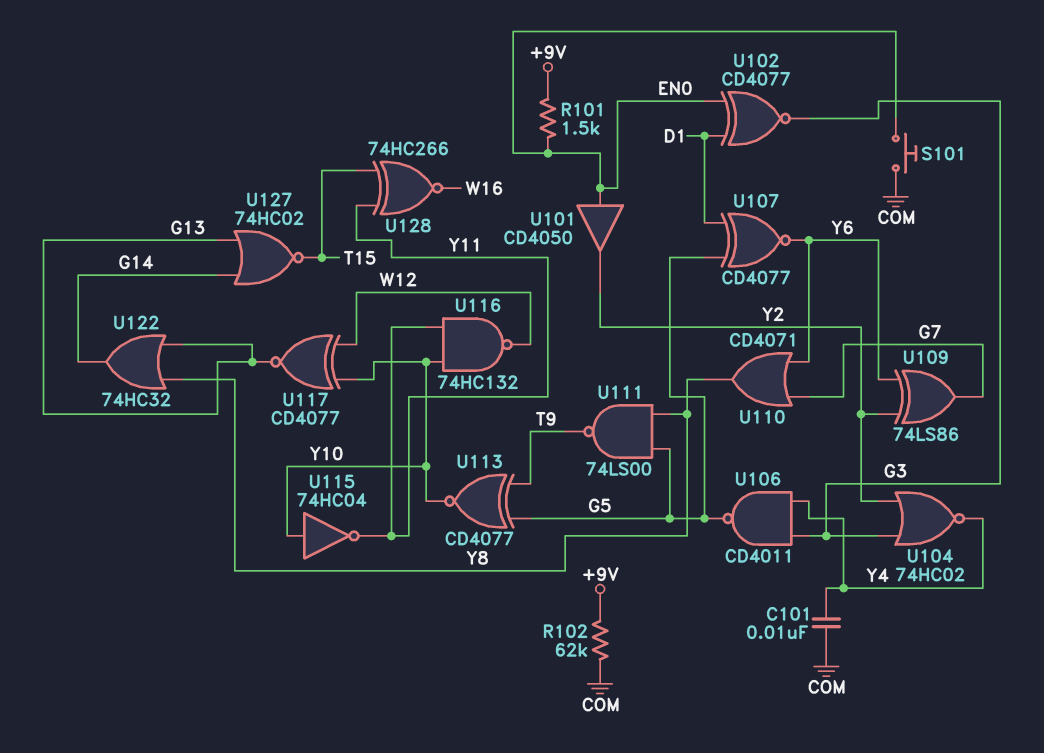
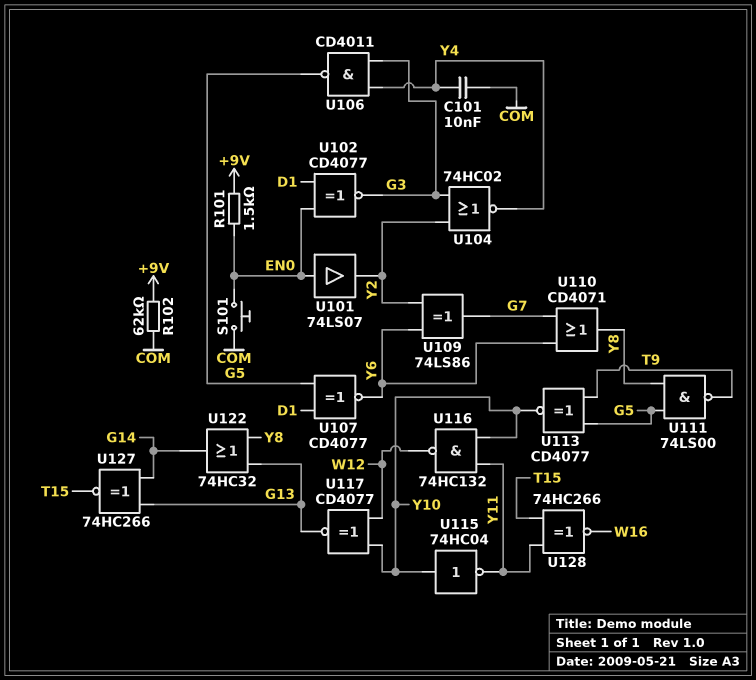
U101: buffer CD4050 (in EN0, out Y2) -> buffer 74LS07 (in EN0, out Y2)
U127: NOR 74HC02 (in G13, in G14, out T15) -> XNOR 74HC266 (in G13, in G14, out T15)

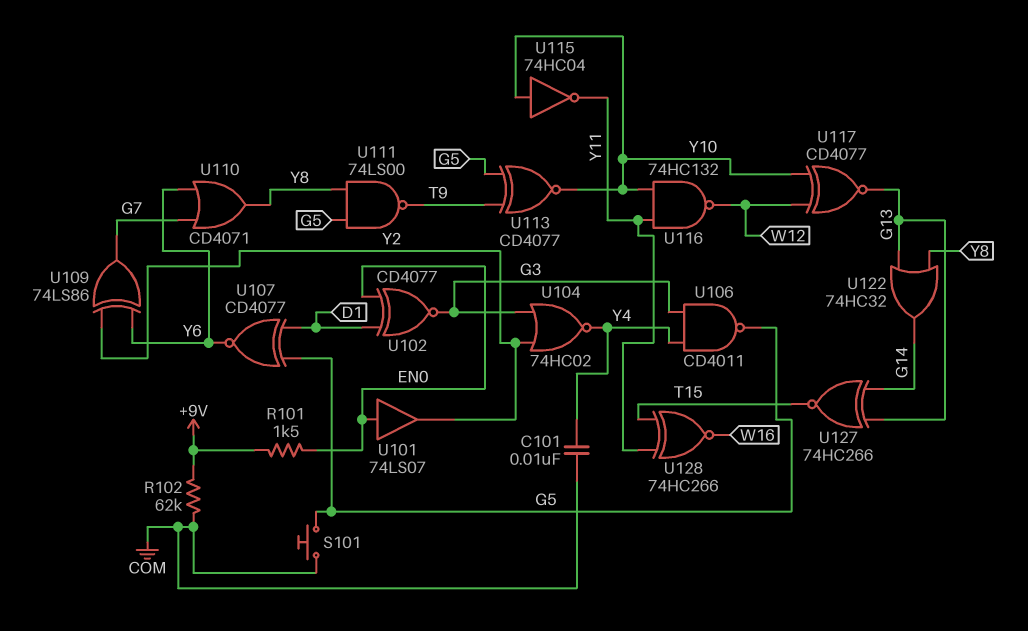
S101: button (COM, EN0) -> button (COM, G5)

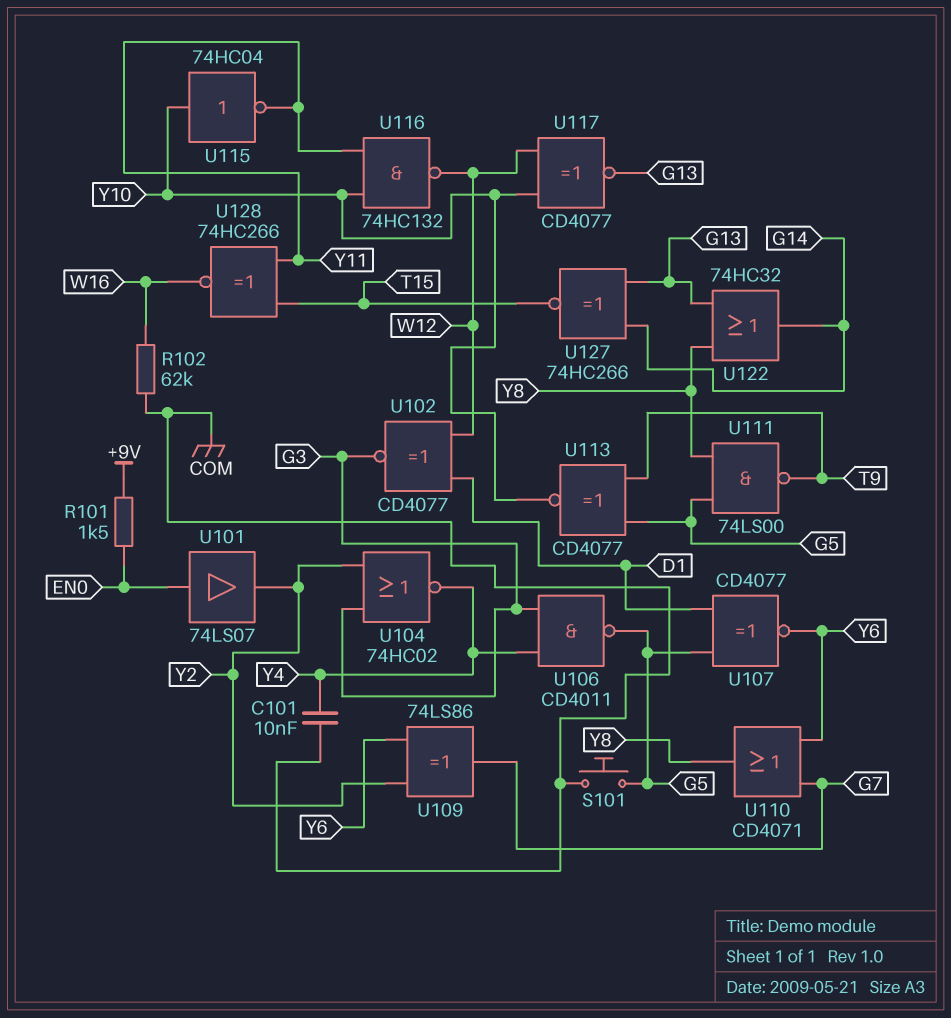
R102: 62k (+9V, COM) -> 62k (COM, W16)
U102: XNOR CD4077 (in D1, in EN0, out G3) -> XNOR CD4077 (in D1, in W12, out G3)

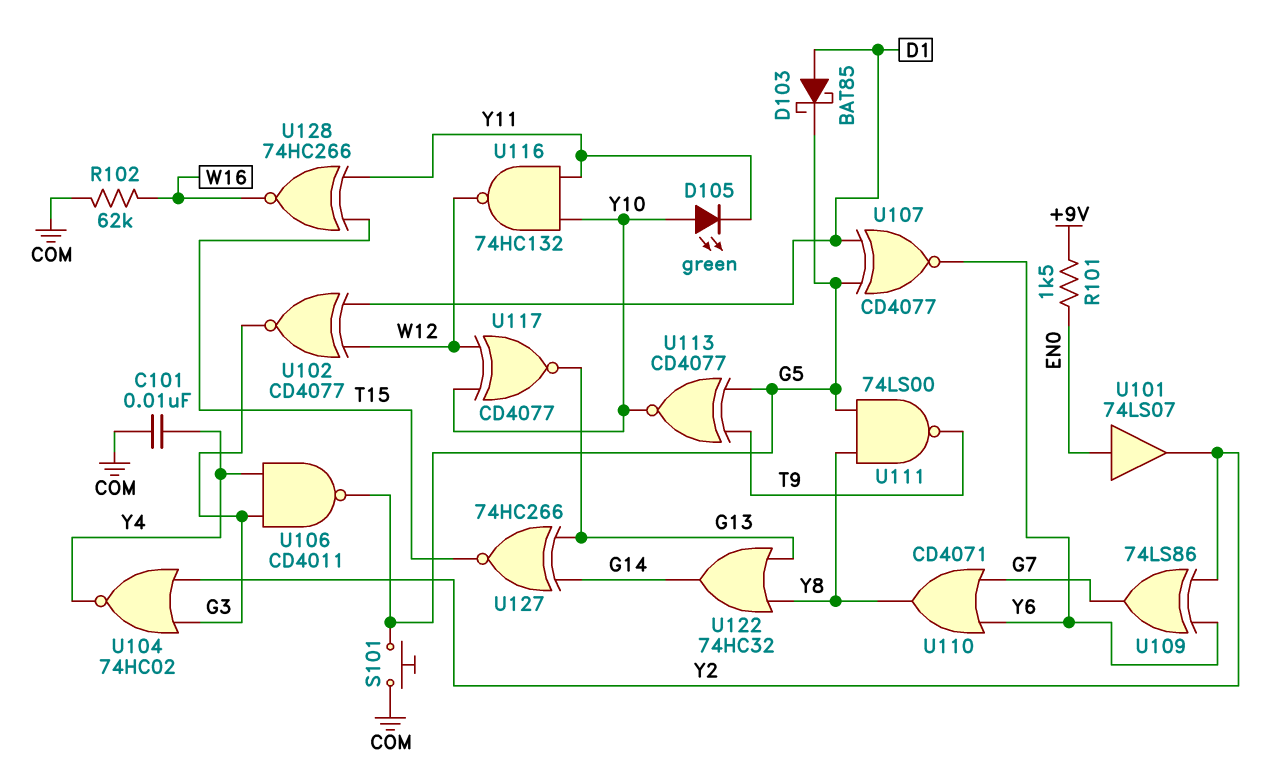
D103: none -> schottky BAT85 (A D1, K G5)
D105: none -> LED green (A Y10, K Y11)
U115: NOT 74HC04 (in Y10, out Y11) -> none

